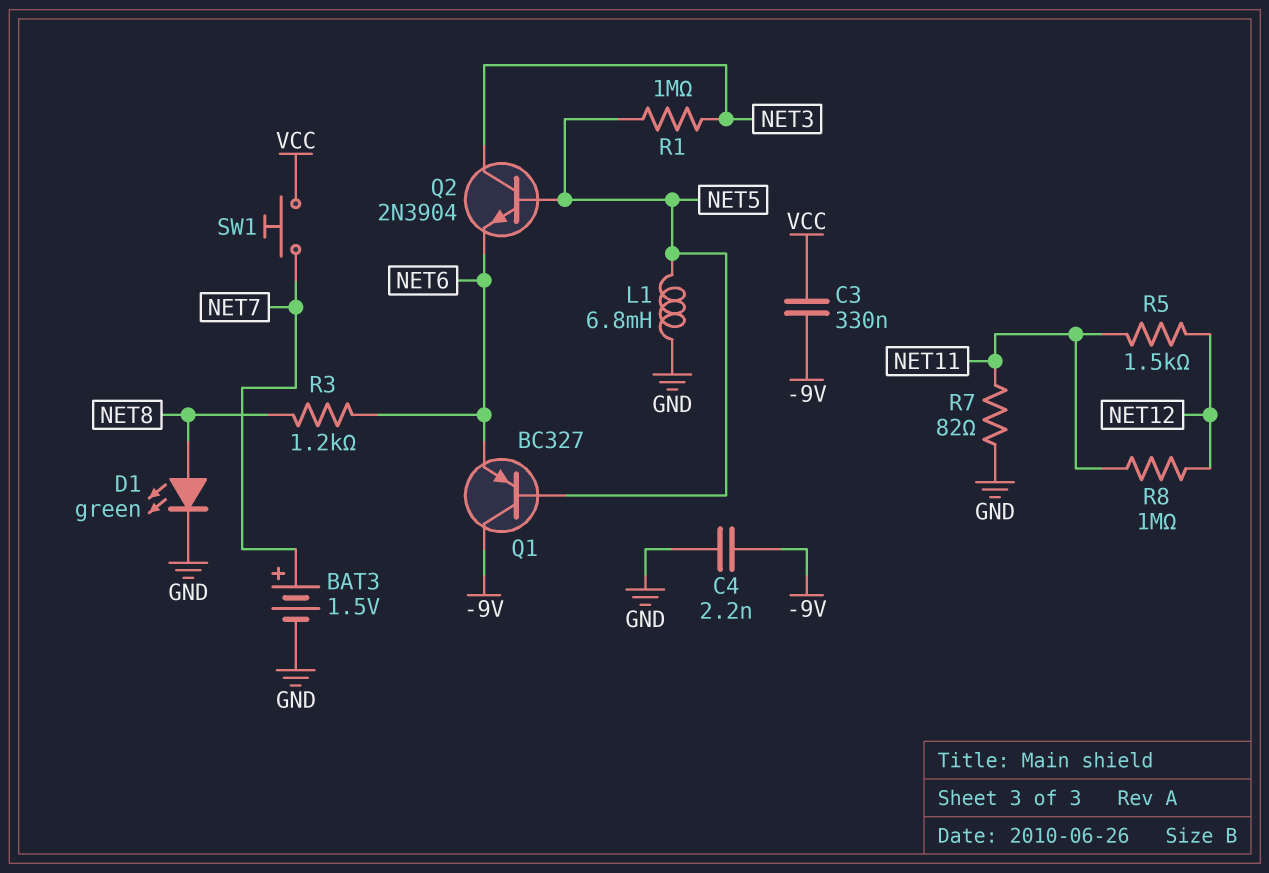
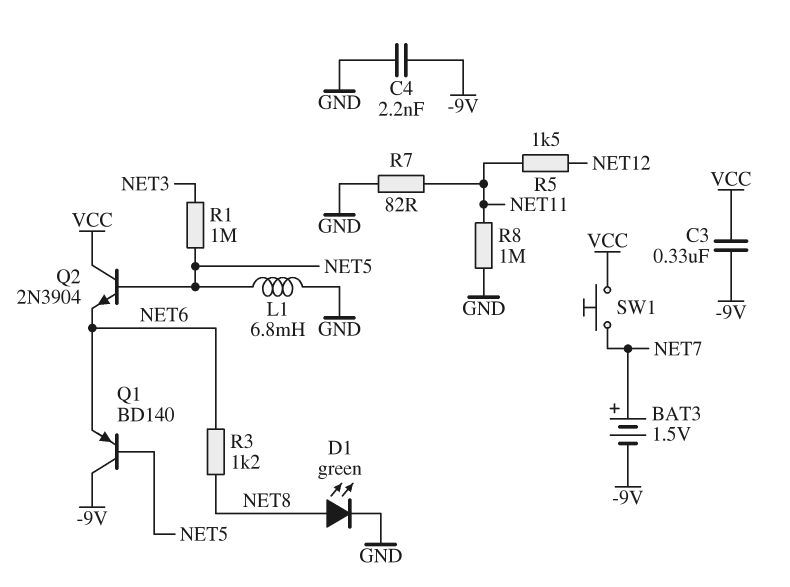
BAT3: 1.5V (plus NET7, minus GND) -> 1.5V (plus NET7, minus -9V)
Q1: PNP BC327 (B NET5, C -9V, E NET6) -> PNP BD140 (B NET5, C -9V, E NET6)
Q2: NPN 2N3904 (B NET5, C NET3, E NET6) -> NPN 2N3904 (B NET5, C VCC, E NET6)
R8: 1M (NET11, NET12) -> 1M (GND, NET11)

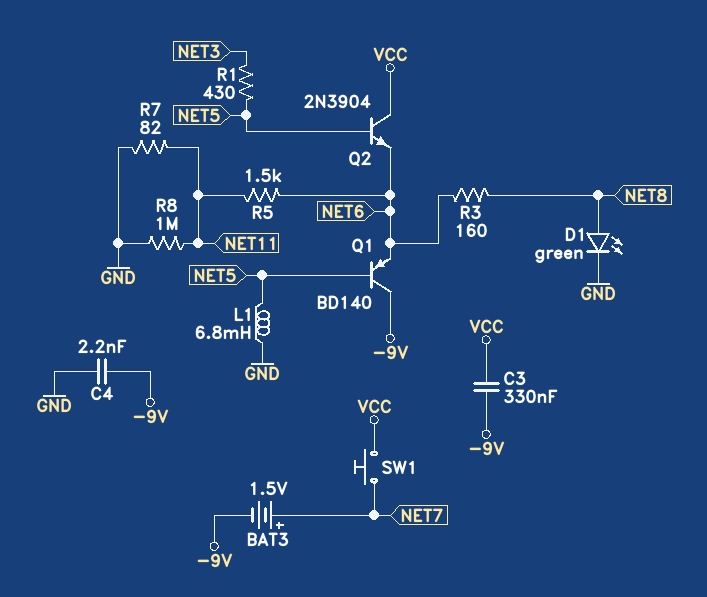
R1: 1M (NET3, NET5) -> 430 (NET3, NET5)
R3: 1.2k (NET6, NET8) -> 160 (NET6, NET8)
R5: 1.5k (NET11, NET12) -> 1.5k (NET6, NET11)

